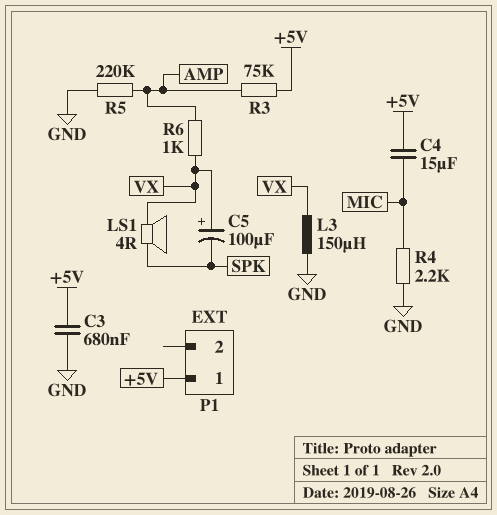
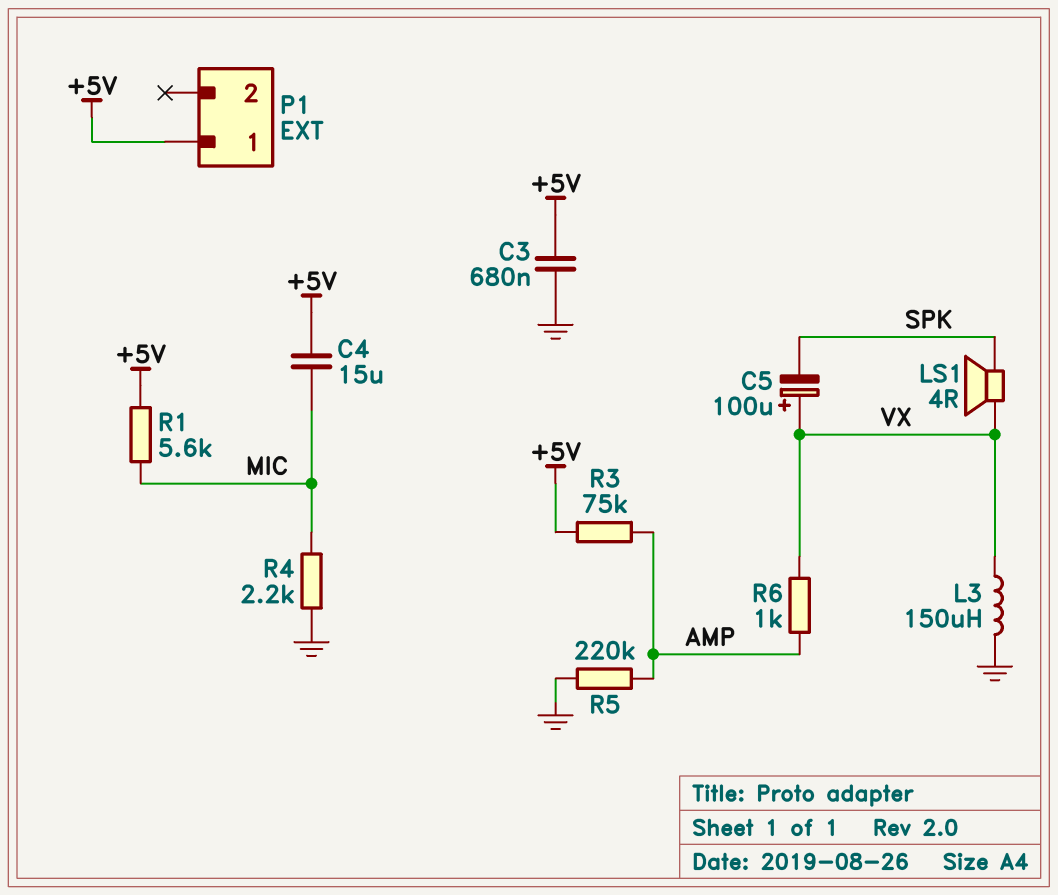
R1: none -> 5.6k (+5V, MIC)

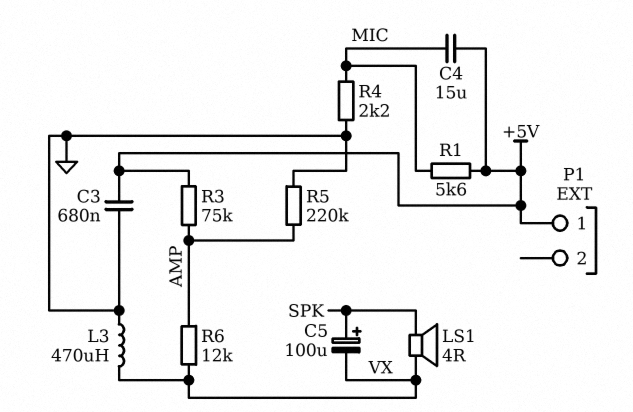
C5: 100uF (plus VX, minus SPK) -> 100uF (plus SPK, minus VX)
L3: 150uH (GND, VX) -> 470uH (GND, VX)
R6: 1k (AMP, VX) -> 12k (AMP, VX)

